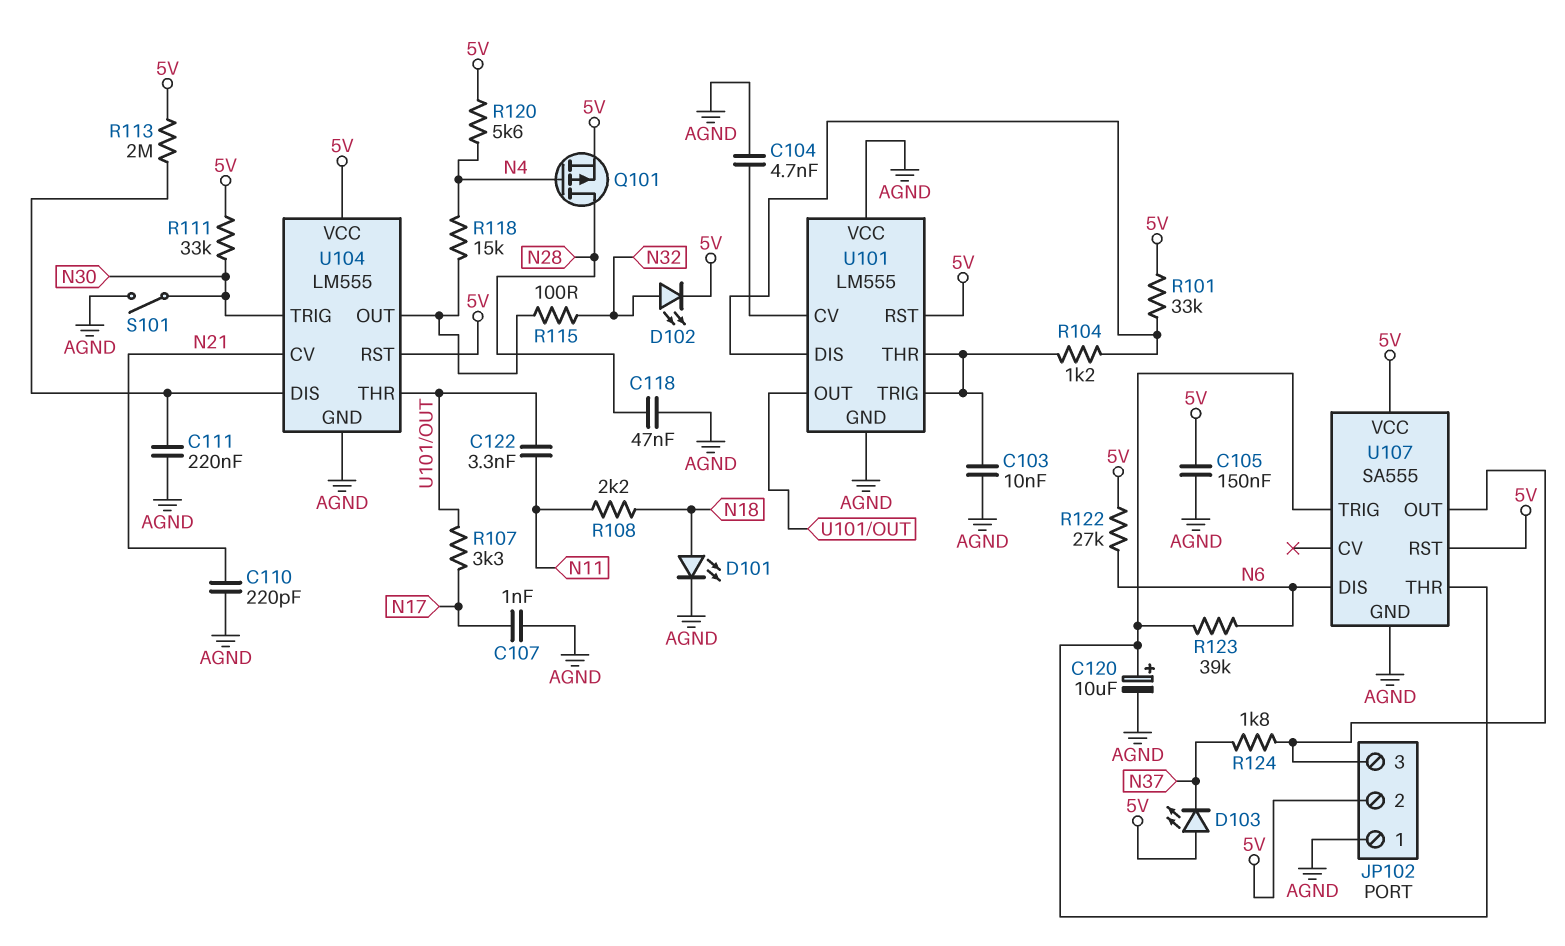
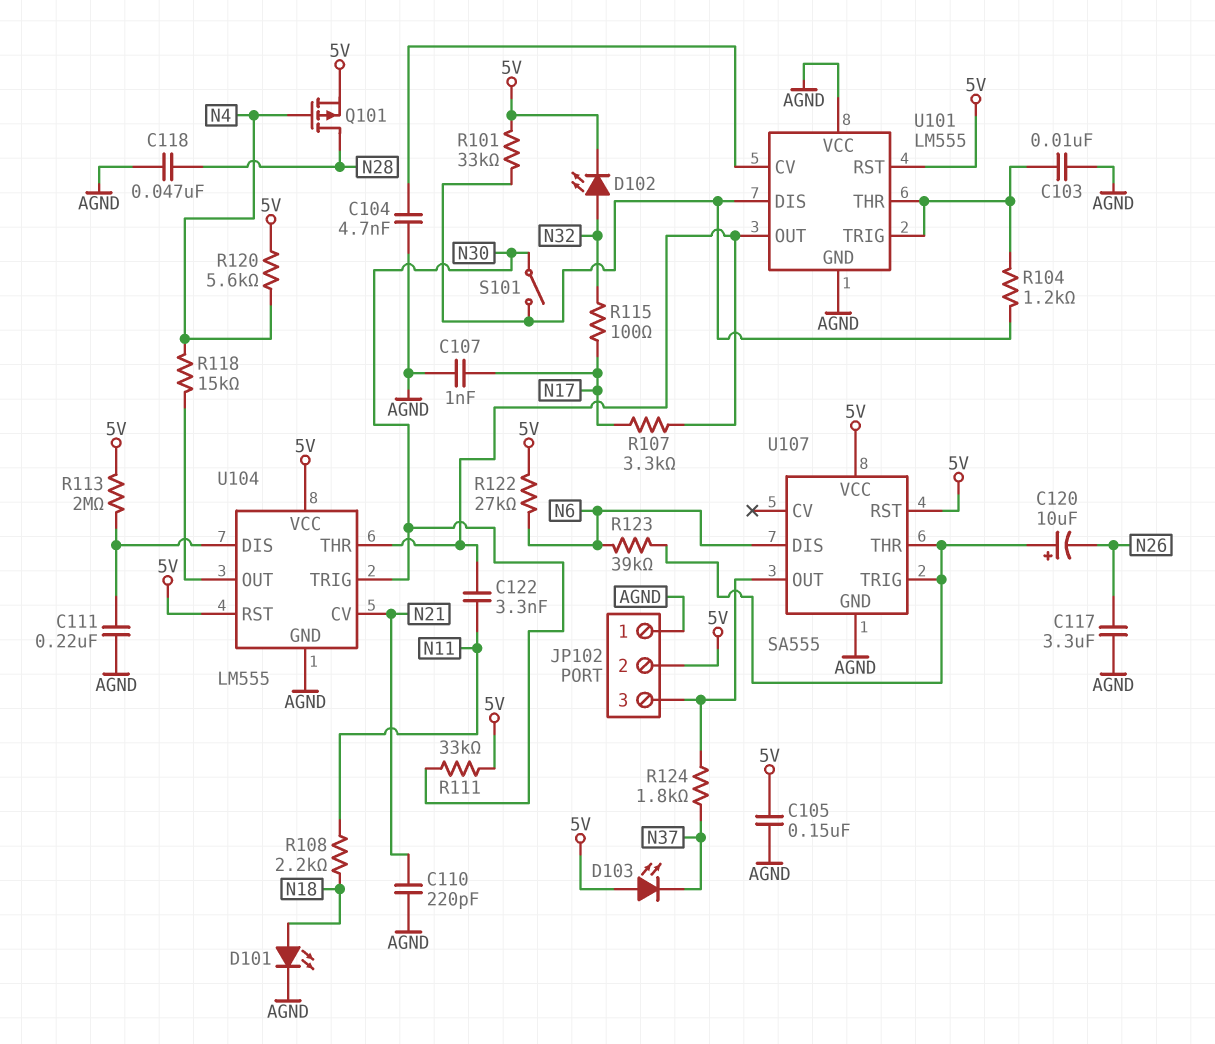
C117: none -> 3.3uF (AGND, N26)
C120: 10uF (plus U107/THR, minus AGND) -> 10uF (plus U107/THR, minus N26)
R115: 100 (N32, U104/OUT) -> 100 (N17, N32)
S101: switch (AGND, N30) -> switch (N30, U101/DIS)

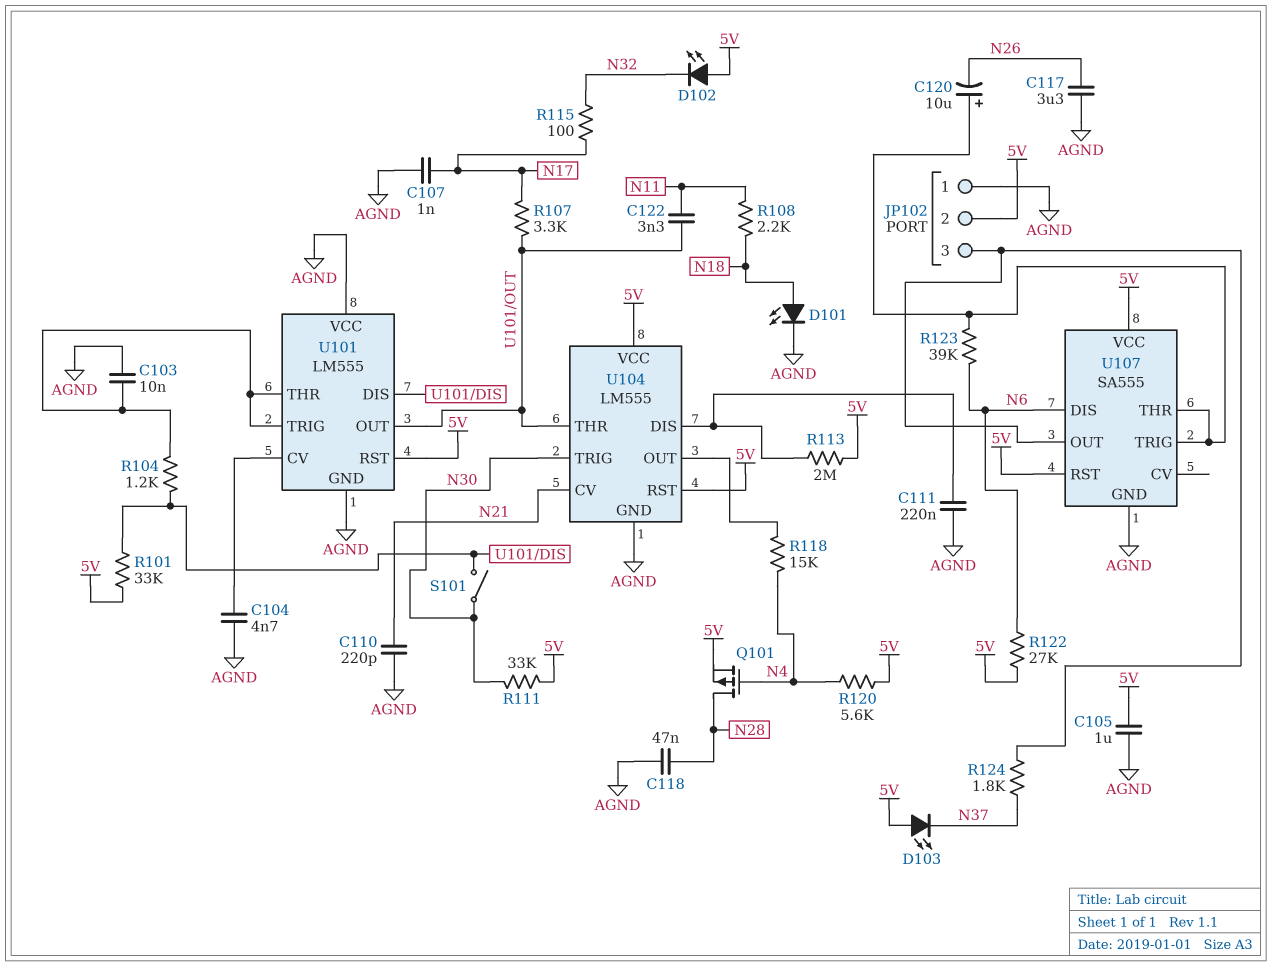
C105: 150nF (5V, AGND) -> 1uF (5V, AGND)
D102: LED (A N32, K 5V) -> LED (A 5V, K N32)

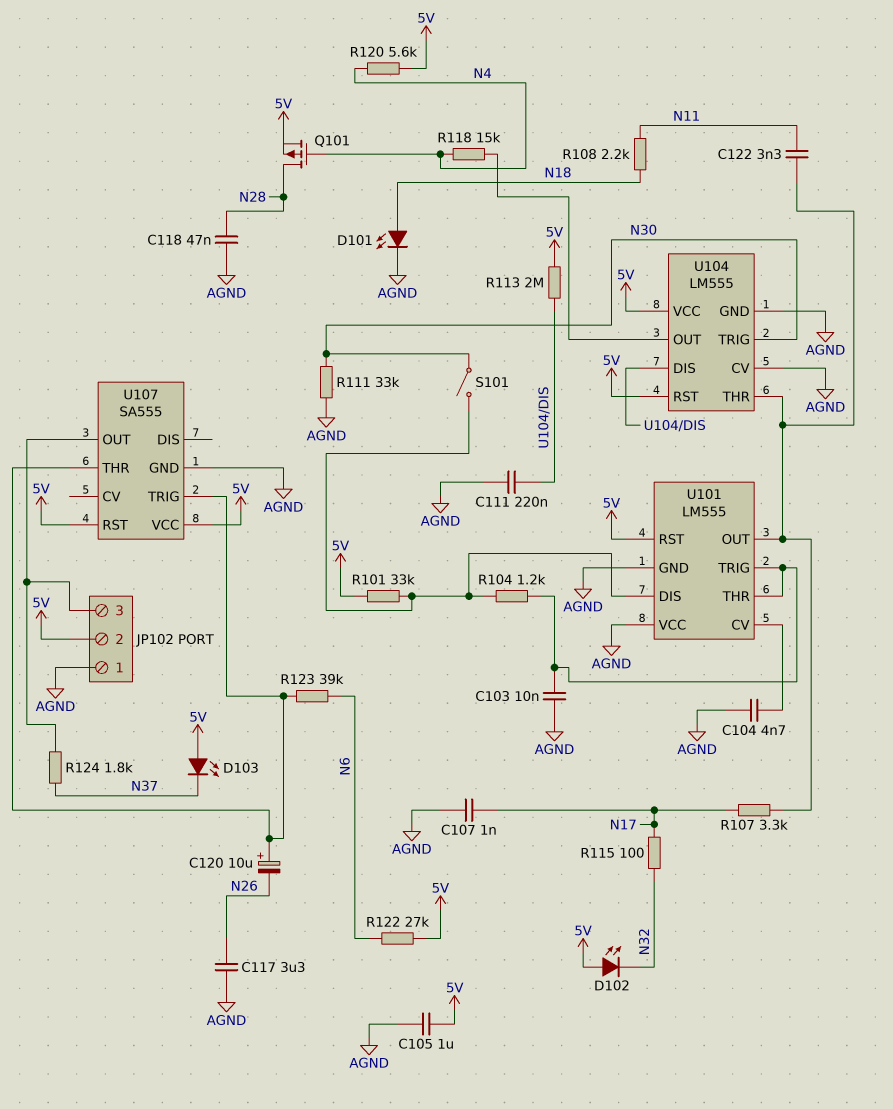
C110: 220pF (AGND, N21) -> none
R111: 33k (5V, N30) -> 33k (AGND, N30)
U104 pin CV: N21 -> AGND
U107 pin DIS: N6 -> none

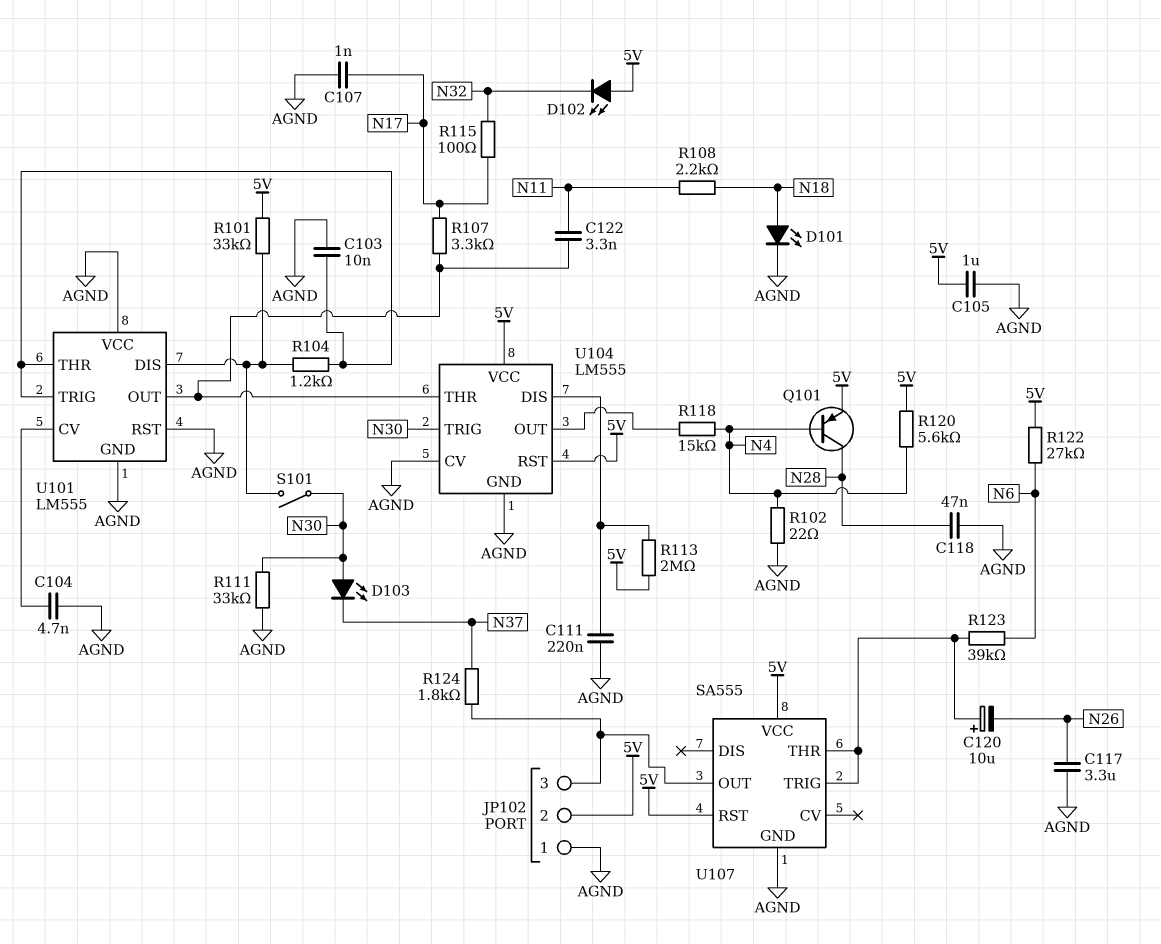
D103: LED (A 5V, K N37) -> LED (A N30, K N37)
Q101: PMOS (G N4, D N28, S 5V) -> PNP (B N4, C N28, E 5V)
R102: none -> 22 (AGND, N4)
U101 pin RST: 5V -> AGND

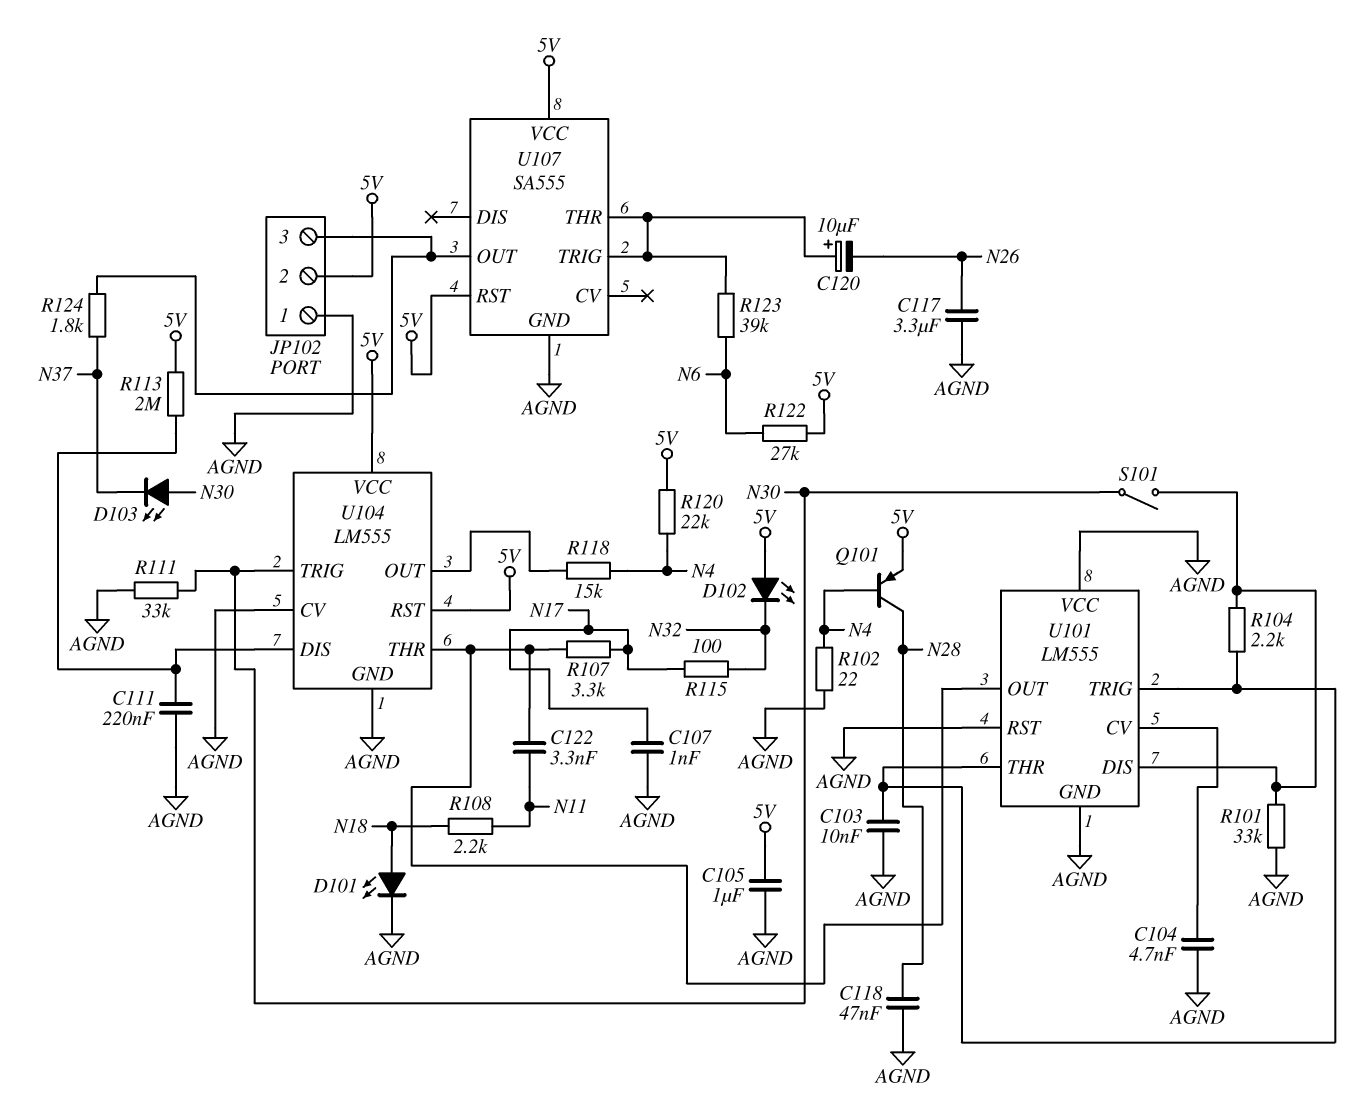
R101: 33k (5V, U101/DIS) -> 33k (AGND, U101/DIS)
R104: 1.2k (U101/DIS, U101/THR) -> 2.2k (U101/DIS, U101/THR)
R120: 5.6k (5V, N4) -> 22k (5V, N4)

